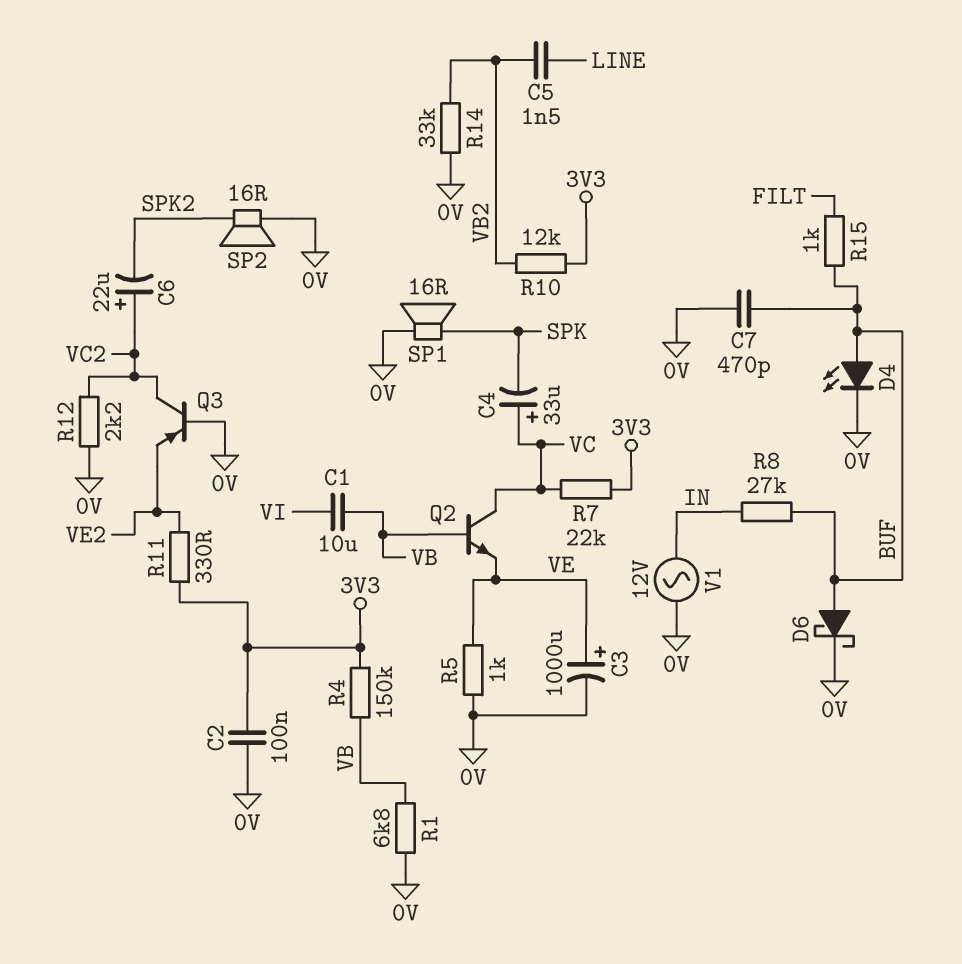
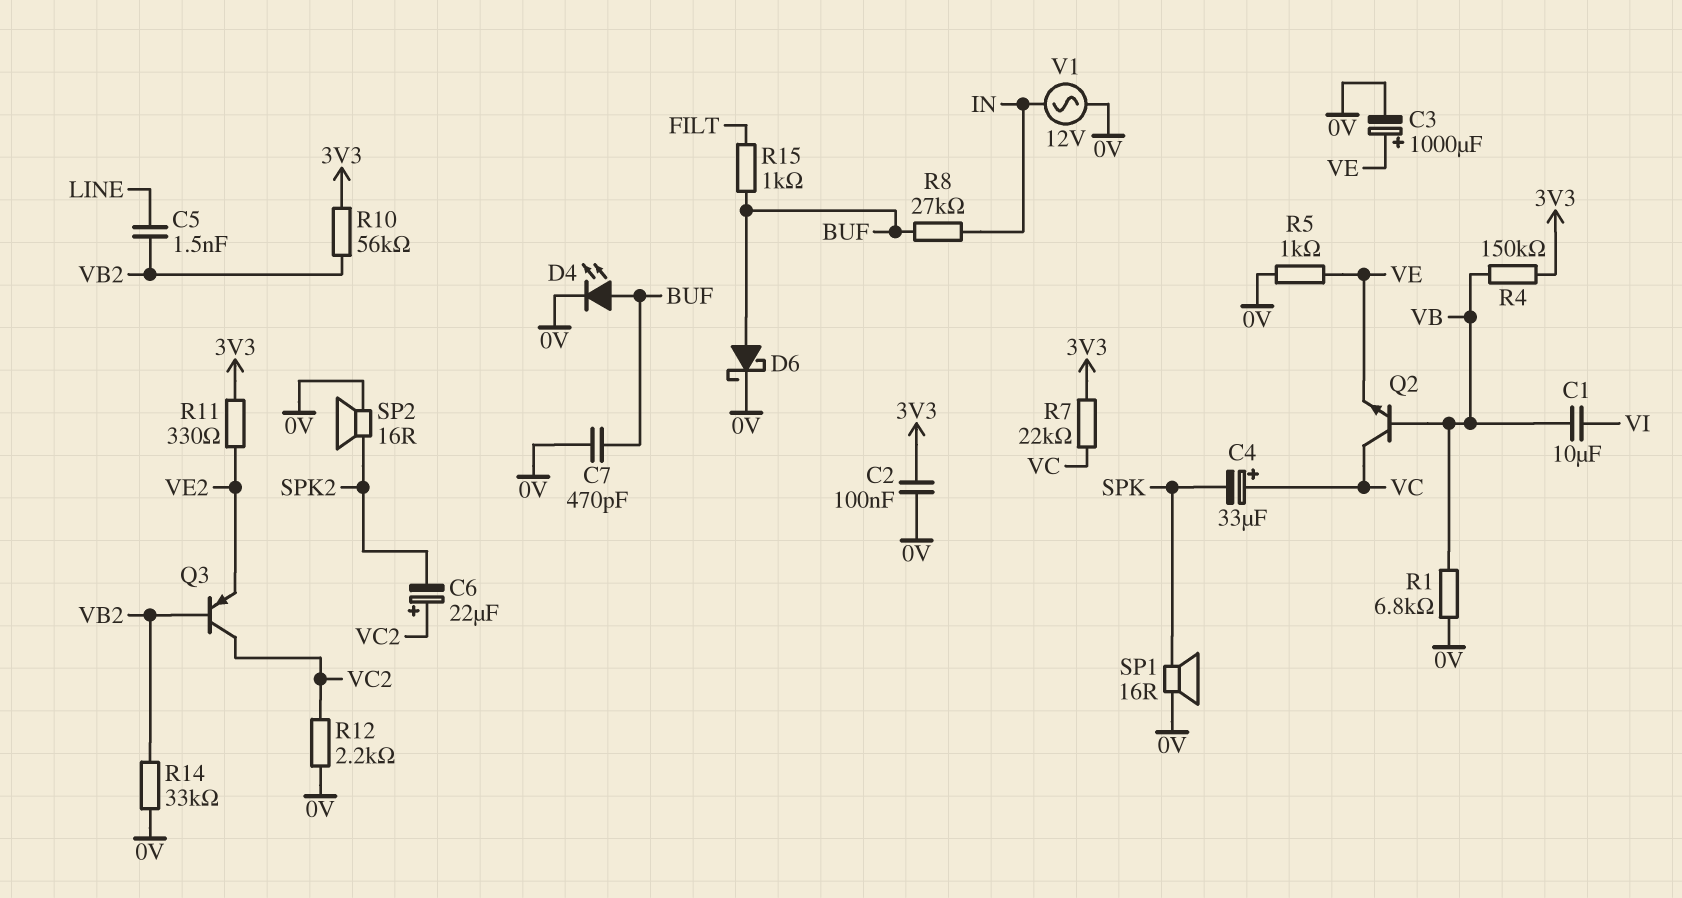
Q3: PNP (B 0V, C VC2, E VE2) -> PNP (B VB2, C VC2, E VE2)
R10: 12k (3V3, VB2) -> 56k (3V3, VB2)

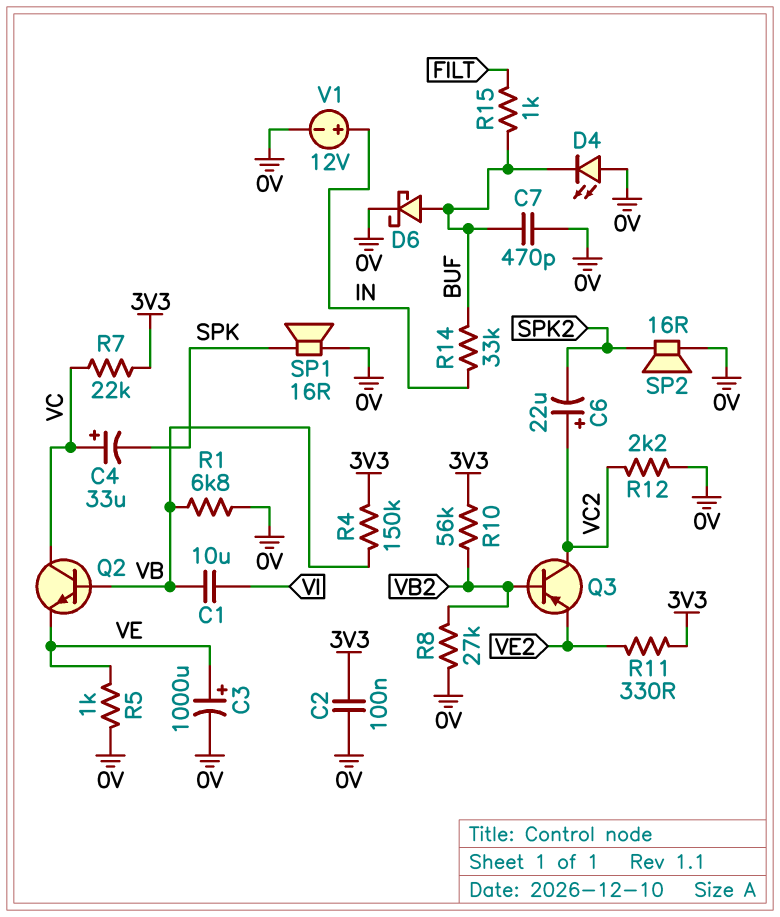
C5: 1.5nF (LINE, VB2) -> none
D4: LED (A BUF, K 0V) -> LED (A 0V, K BUF)
R8: 27k (BUF, IN) -> 27k (0V, VB2)
R14: 33k (0V, VB2) -> 33k (BUF, IN)
V1: AC 12V (0V, IN) -> 12V (plus IN, minus 0V)

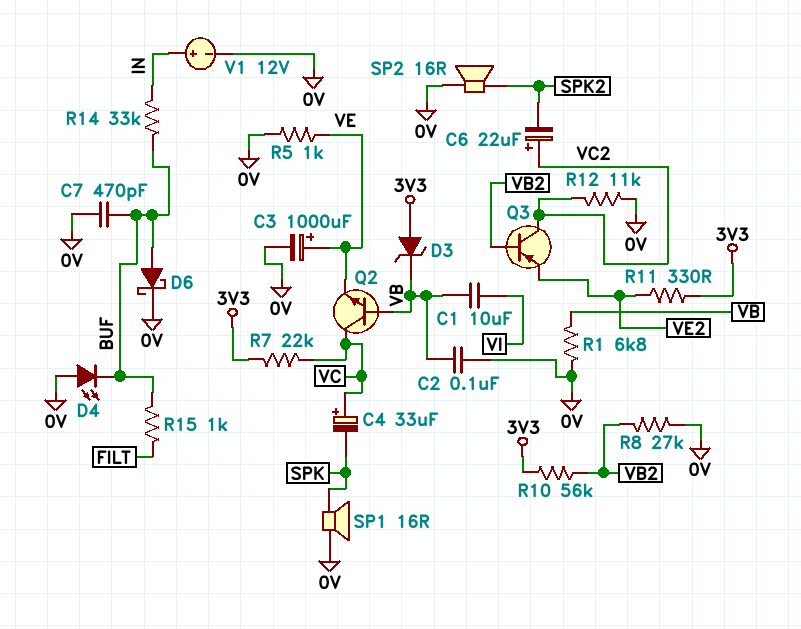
C2: 100nF (0V, 3V3) -> 100nF (0V, VB)
D3: none -> zener (A 3V3, K VB)
R4: 150k (3V3, VB) -> none
R12: 2.2k (0V, VC2) -> 11k (0V, VC2)

